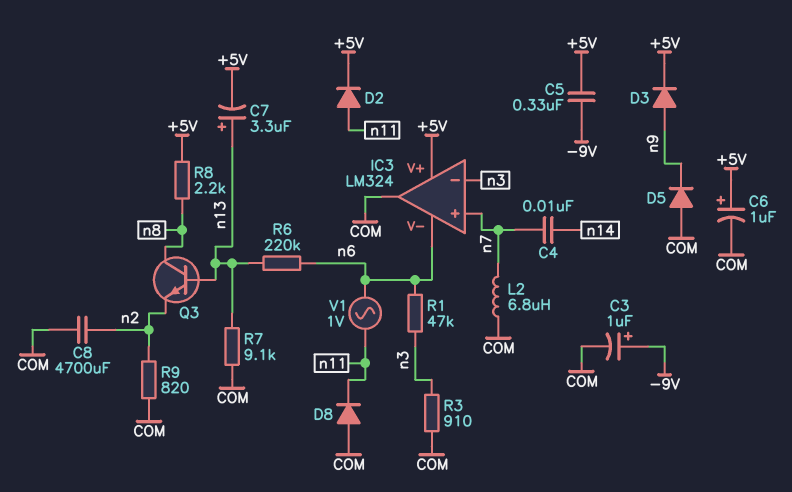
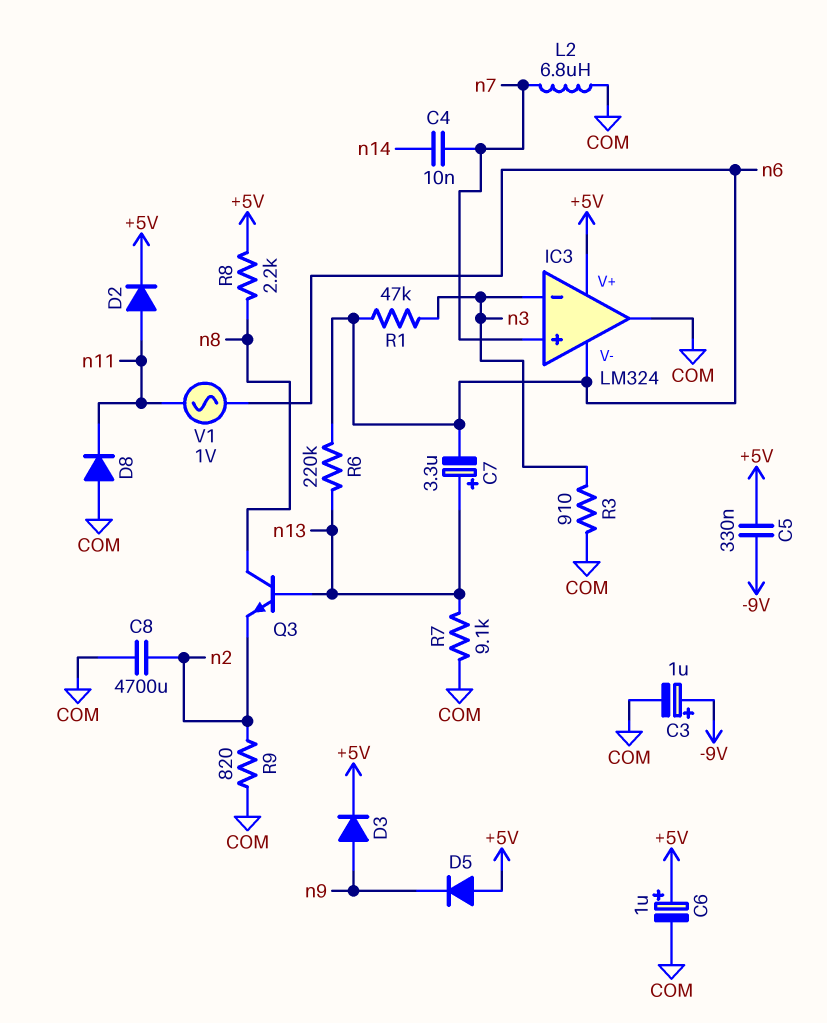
C7: 3.3uF (plus n13, minus +5V) -> 3.3uF (plus n13, minus n6)
D5: diode (A COM, K n9) -> diode (A +5V, K n9)

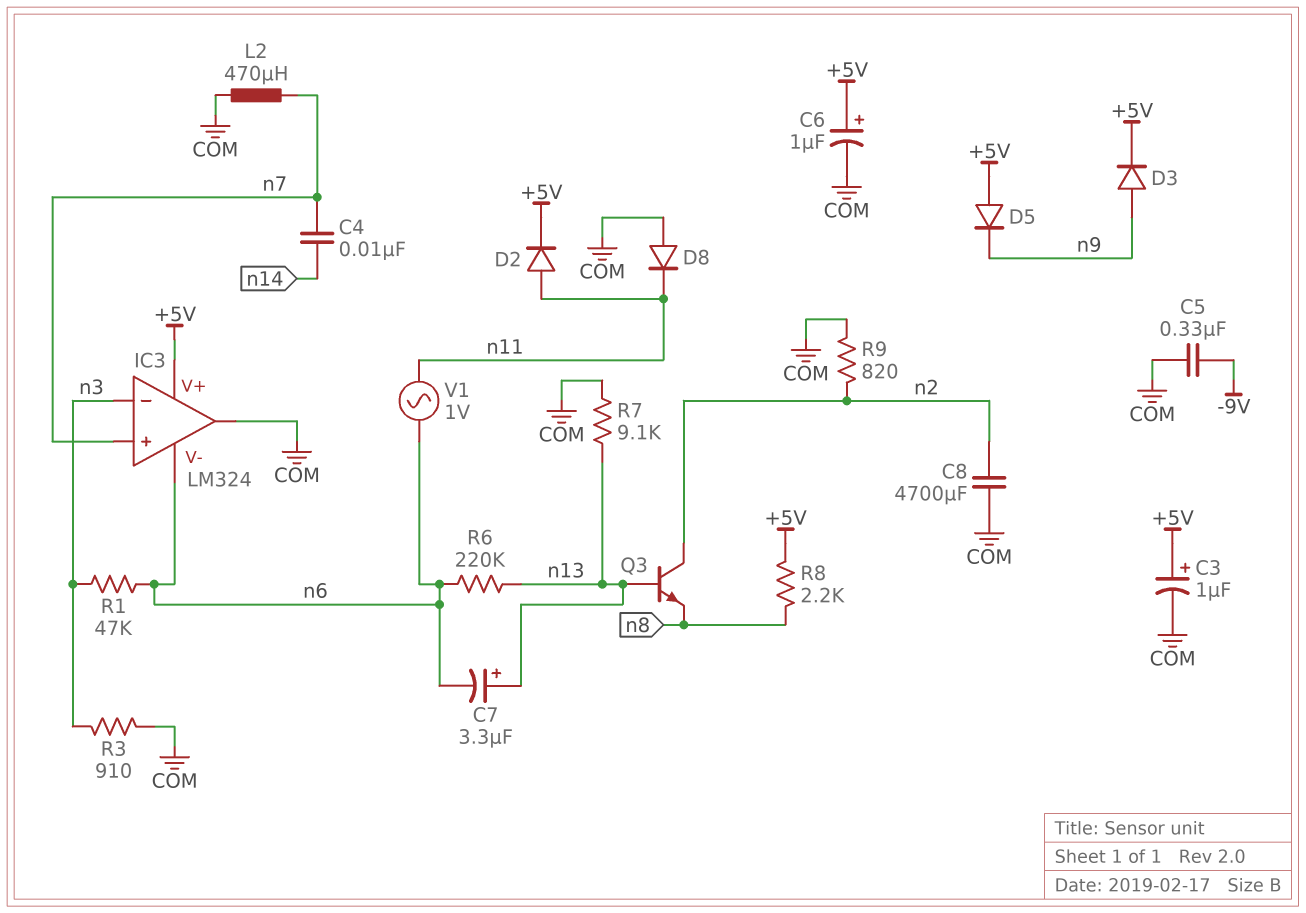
C3: 1uF (plus -9V, minus COM) -> 1uF (plus +5V, minus COM)
C5: 330nF (+5V, -9V) -> 330nF (-9V, COM)
L2: 6.8uH (COM, n7) -> 470uH (COM, n7)
Q3: NPN (B n13, C n8, E n2) -> NPN (B n13, C n2, E n8)

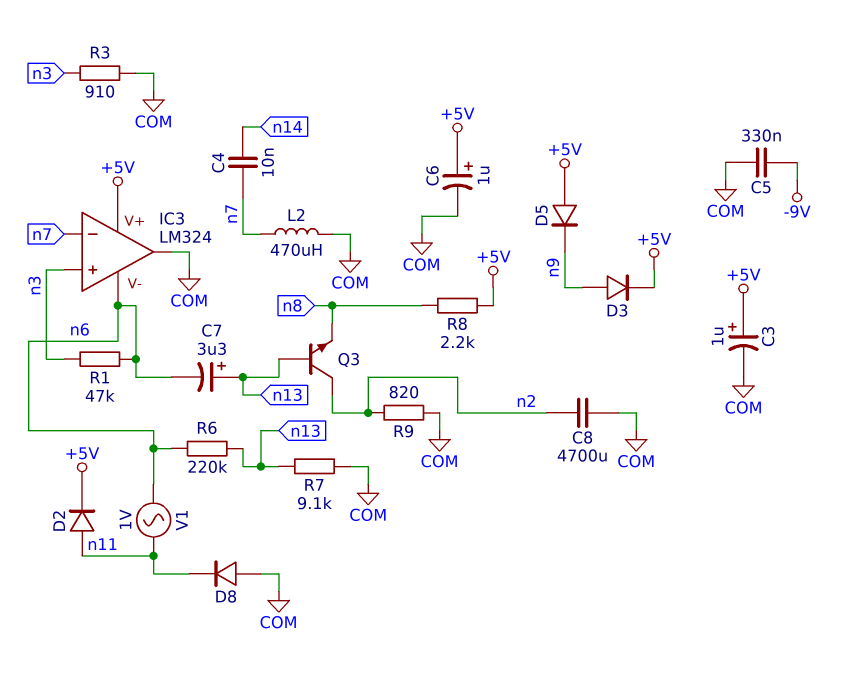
IC3 pin in+: n7 -> n3
IC3 pin in-: n3 -> n7

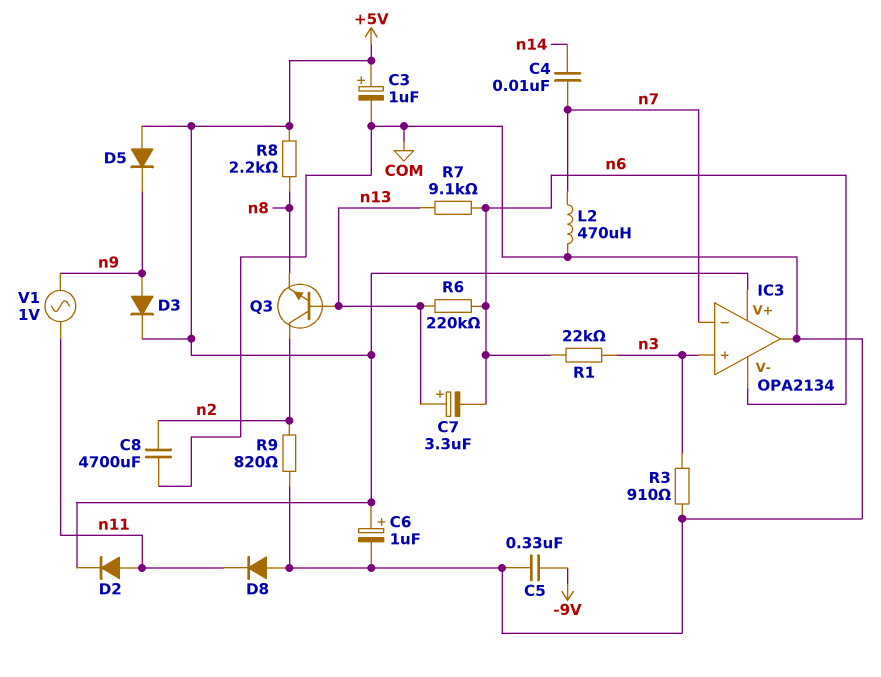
IC3: LM324 -> OPA2134
R1: 47k (n3, n6) -> 22k (n3, n6)
R7: 9.1k (COM, n13) -> 9.1k (n6, n13)
V1: AC 1V (n6, n11) -> AC 1V (n9, n11)

